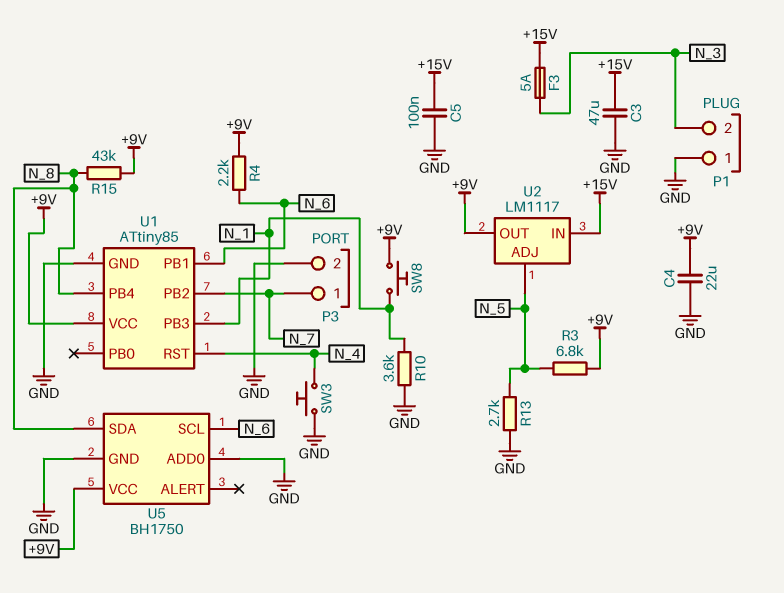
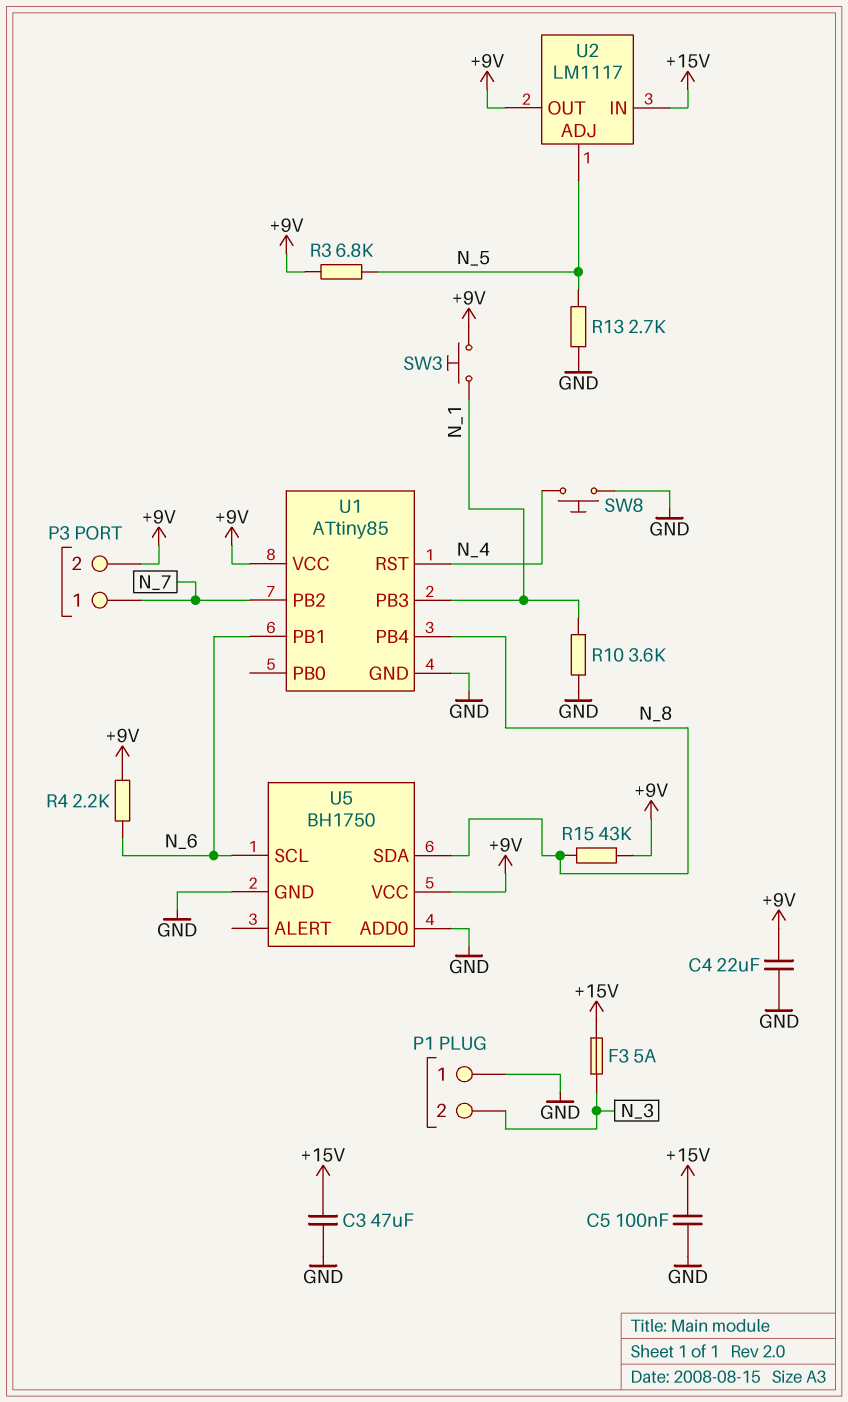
P3 pin 2: GND -> +9V
SW3: button (GND, N_4) -> button (+9V, N_1)
SW8: button (+9V, N_1) -> button (GND, N_4)

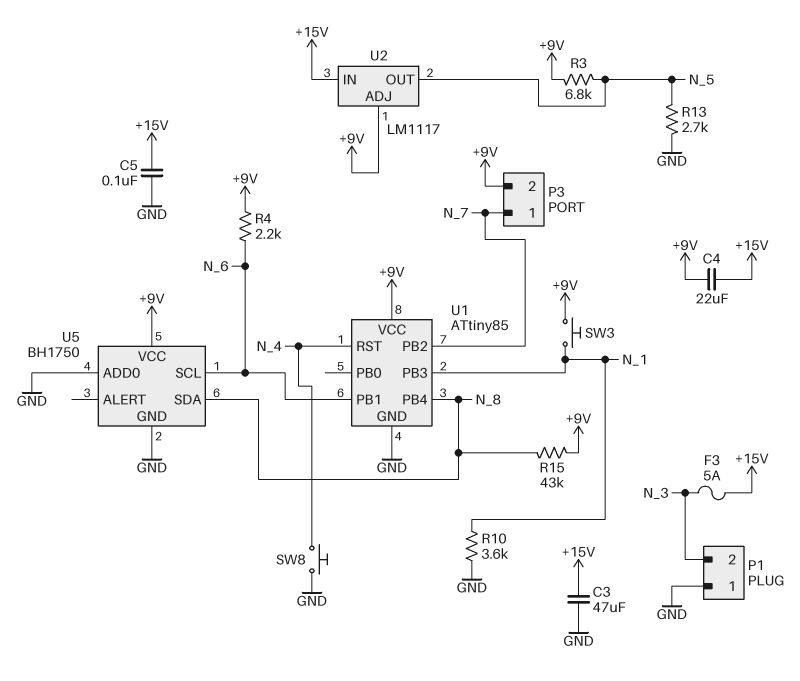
C4: 22uF (+9V, GND) -> 22uF (+9V, +15V)
U2 pin ADJ: N_5 -> +9V
U2 pin OUT: +9V -> N_5

